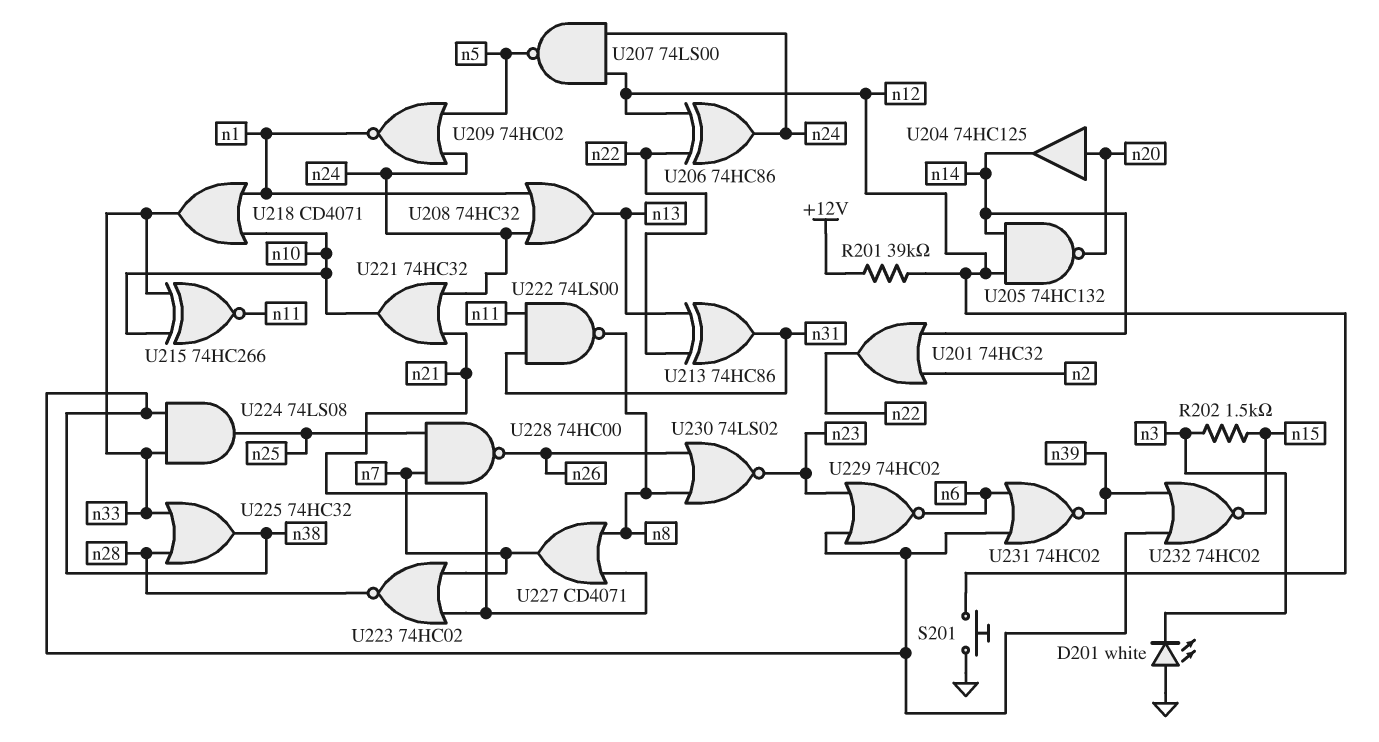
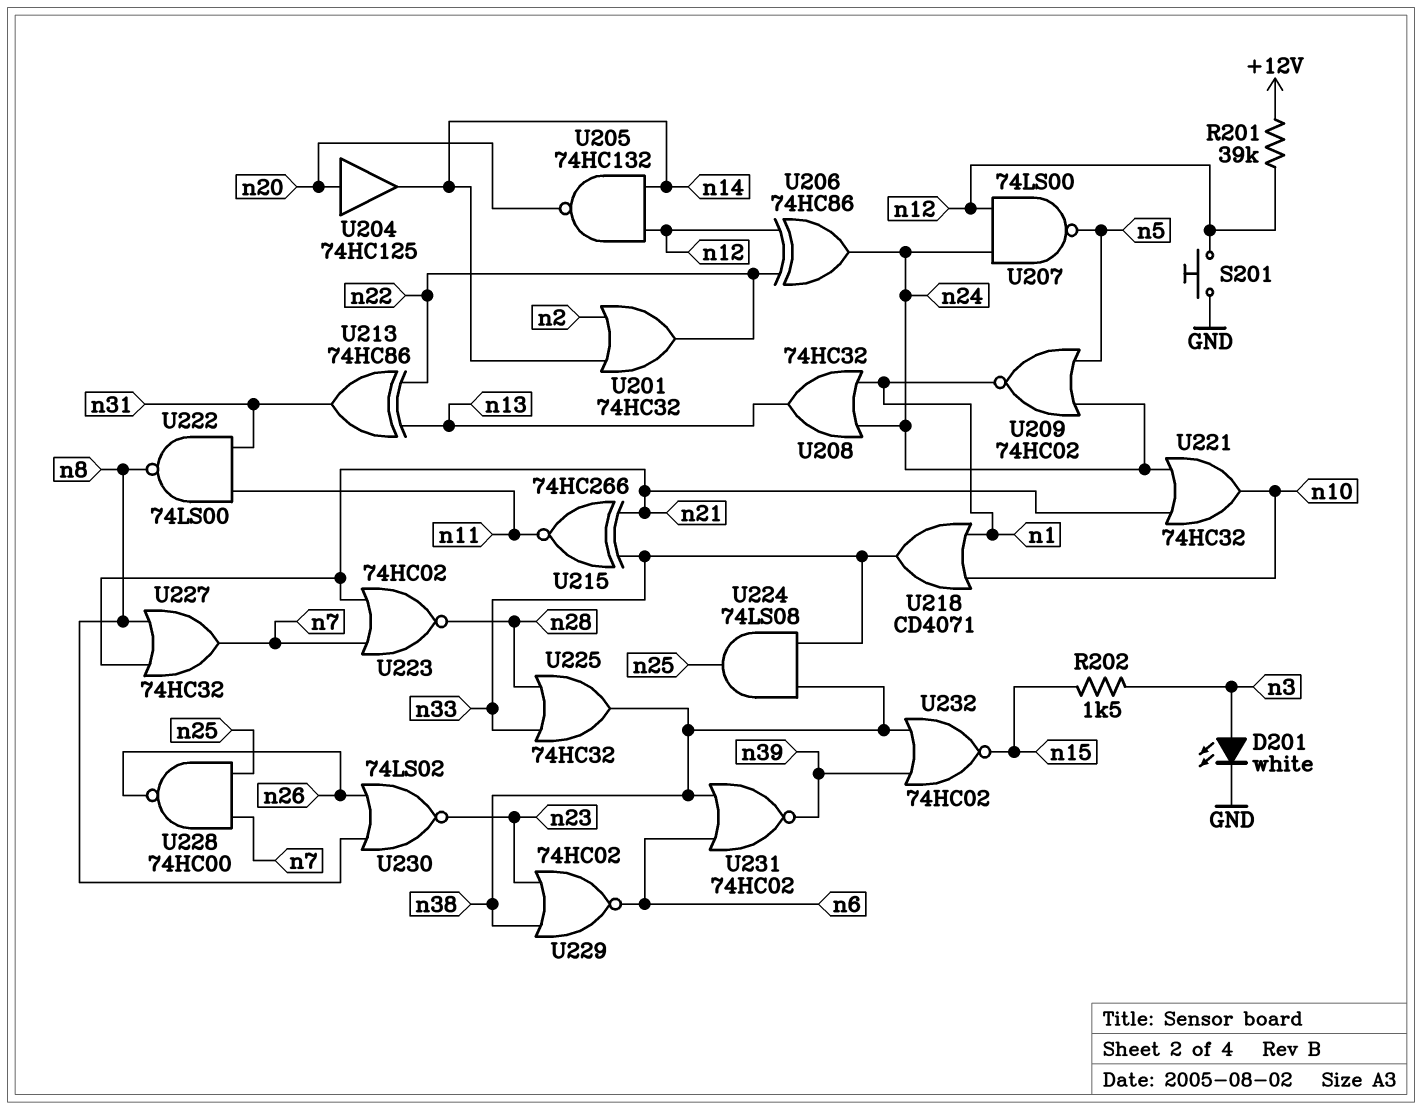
D201: LED white (A GND, K n3) -> LED white (A n3, K GND)
U215: XNOR 74HC266 (in n10, in n33, out n11) -> XNOR 74HC266 (in n21, in n33, out n11)
U227: OR CD4071 (in n8, in n21, out n7) -> OR 74HC32 (in n8, in n21, out n7)

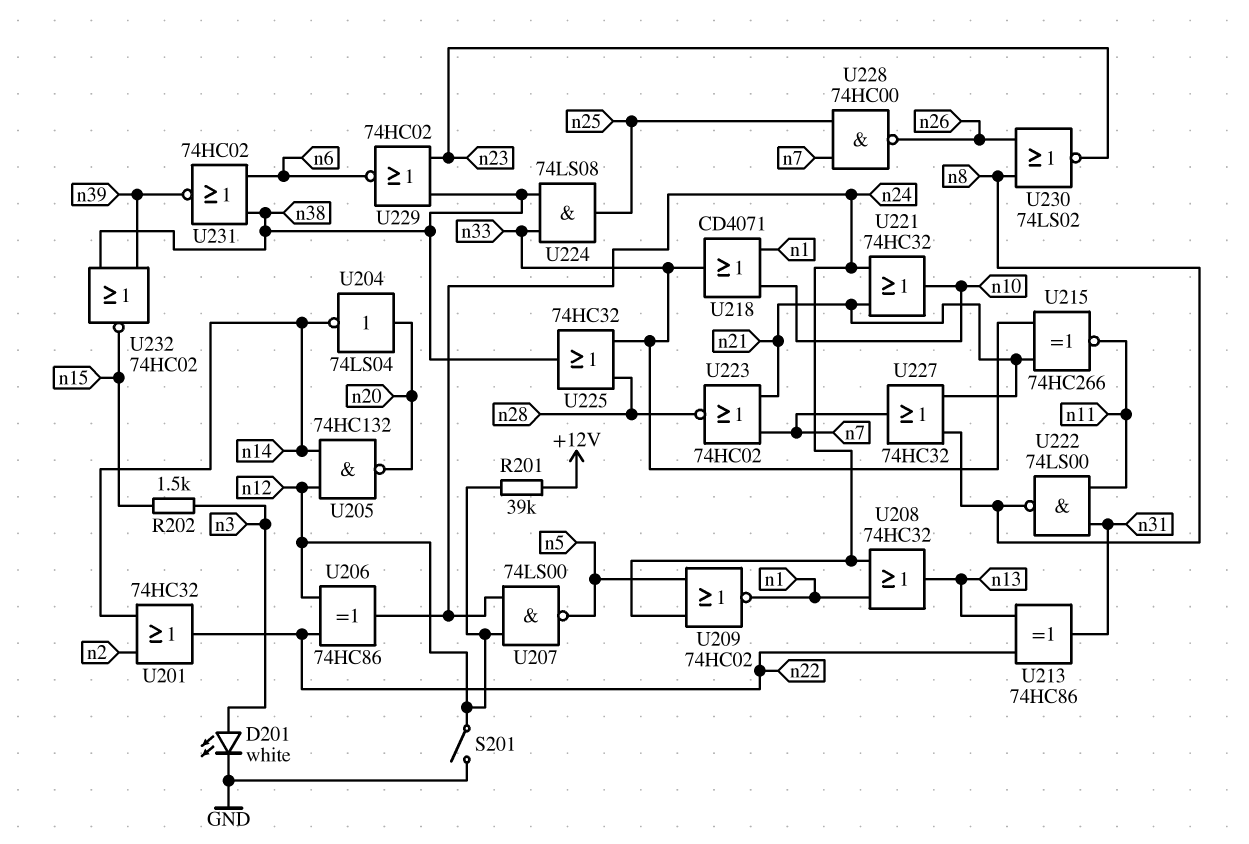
S201: button (GND, n12) -> switch (GND, n12)
U204: buffer 74HC125 (in n20, out n14) -> NOT 74LS04 (in n20, out n14)

